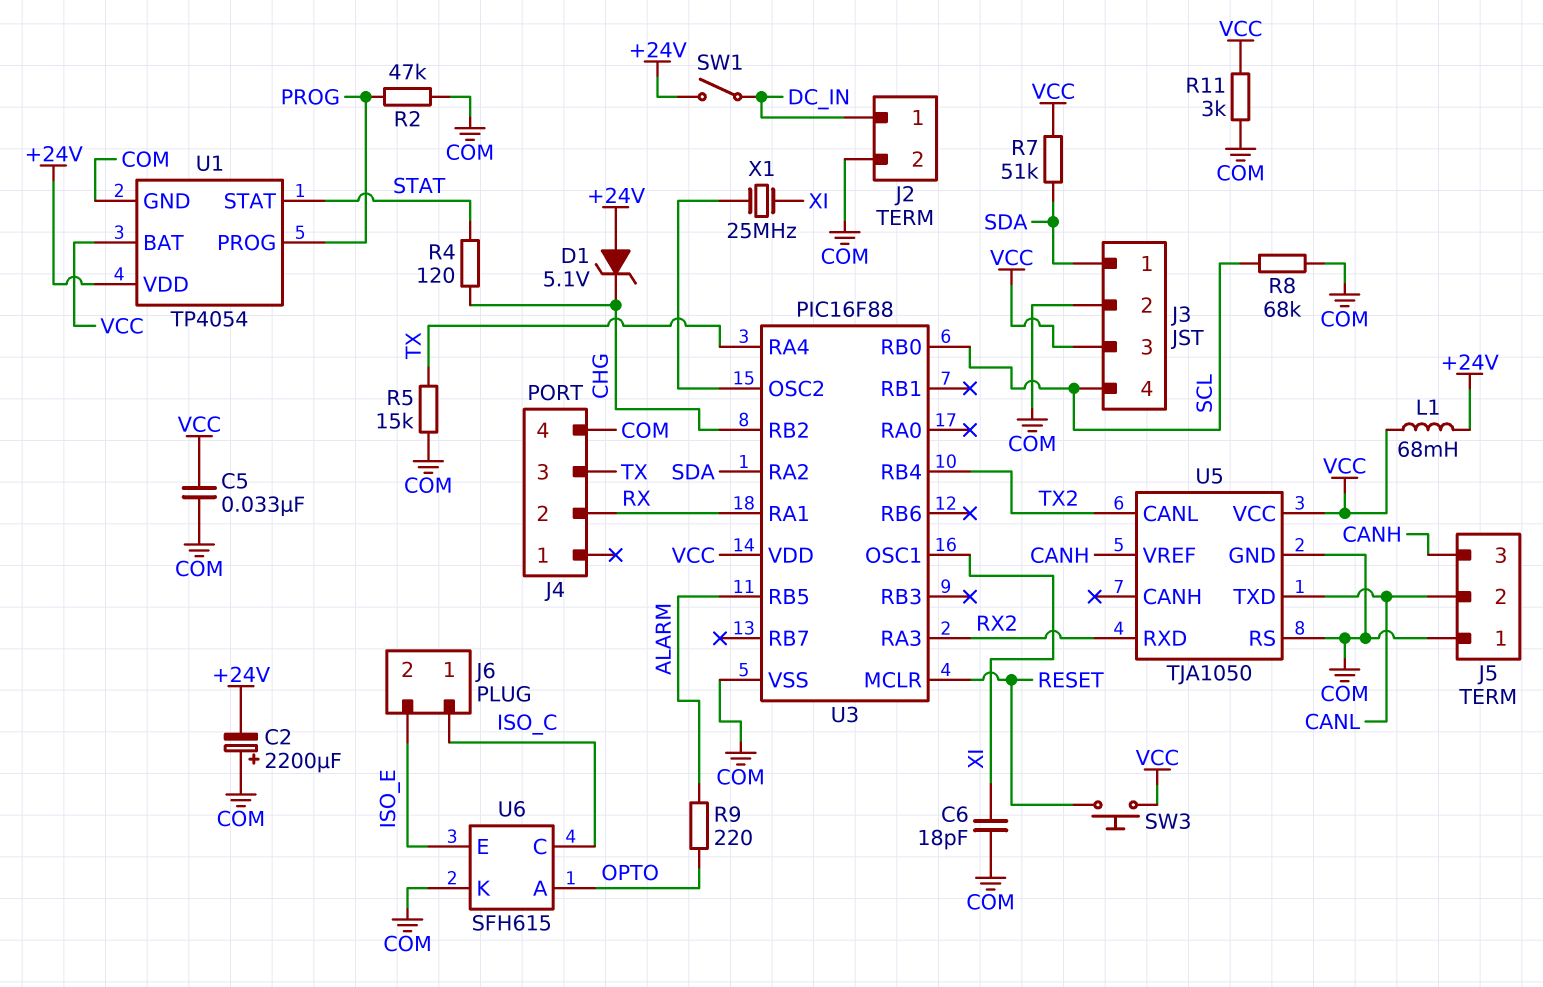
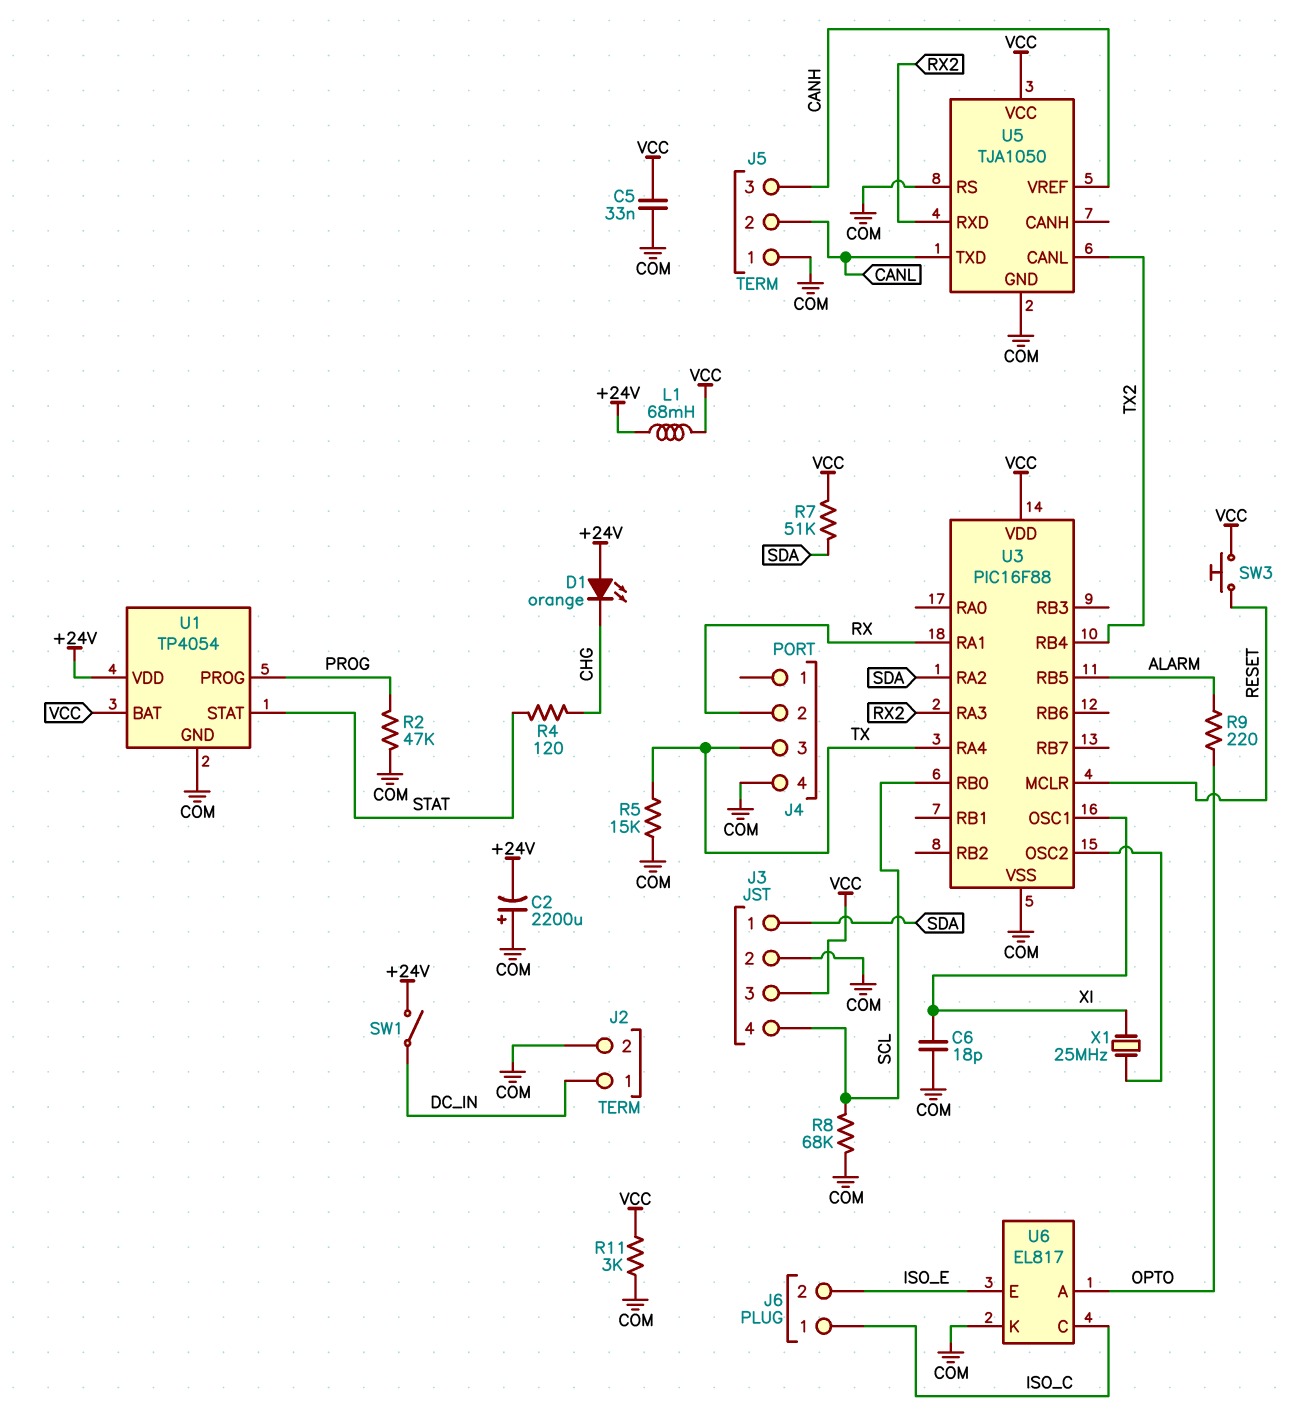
D1: zener 5.1V (A +24V, K CHG) -> LED orange (A +24V, K CHG)
U3 pin RB2: CHG -> none
U6: SFH615 -> EL817

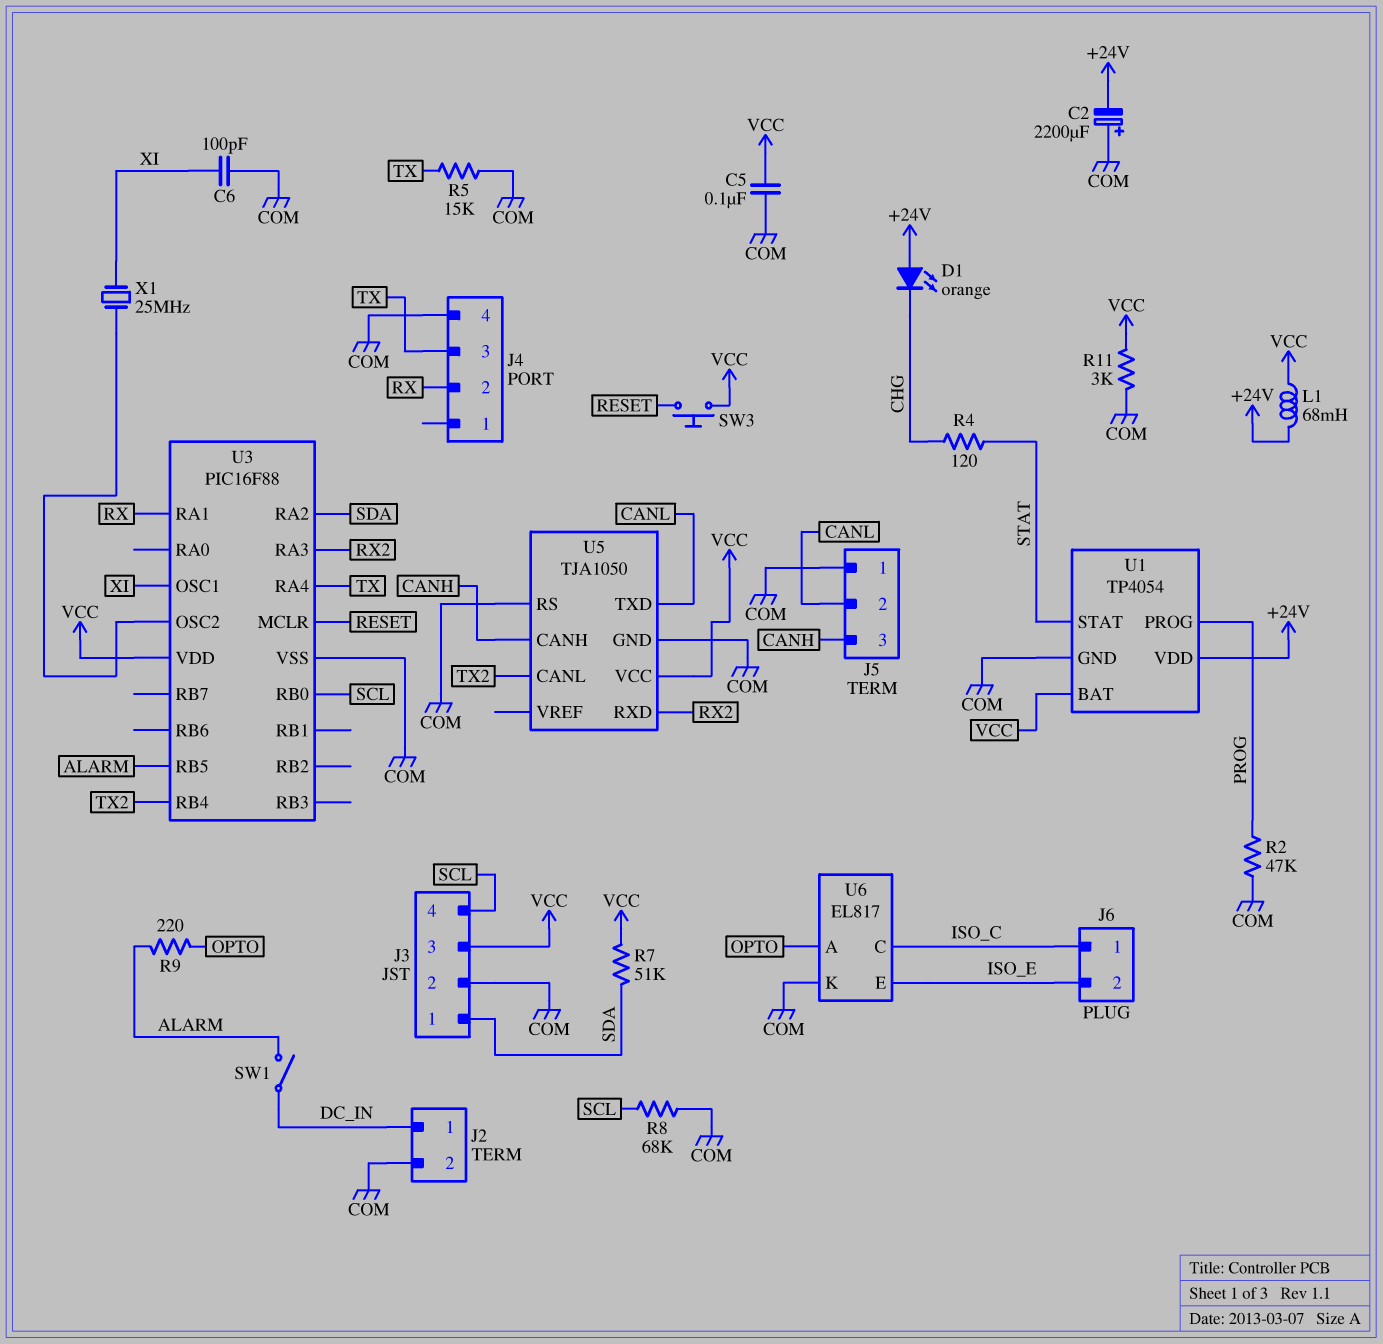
C5: 33nF (COM, VCC) -> 100nF (COM, VCC)
C6: 18pF (COM, XI) -> 100pF (COM, XI)
SW1: switch (+24V, DC_IN) -> switch (ALARM, DC_IN)
U5 pin CANH: none -> CANH
U5 pin VREF: CANH -> none

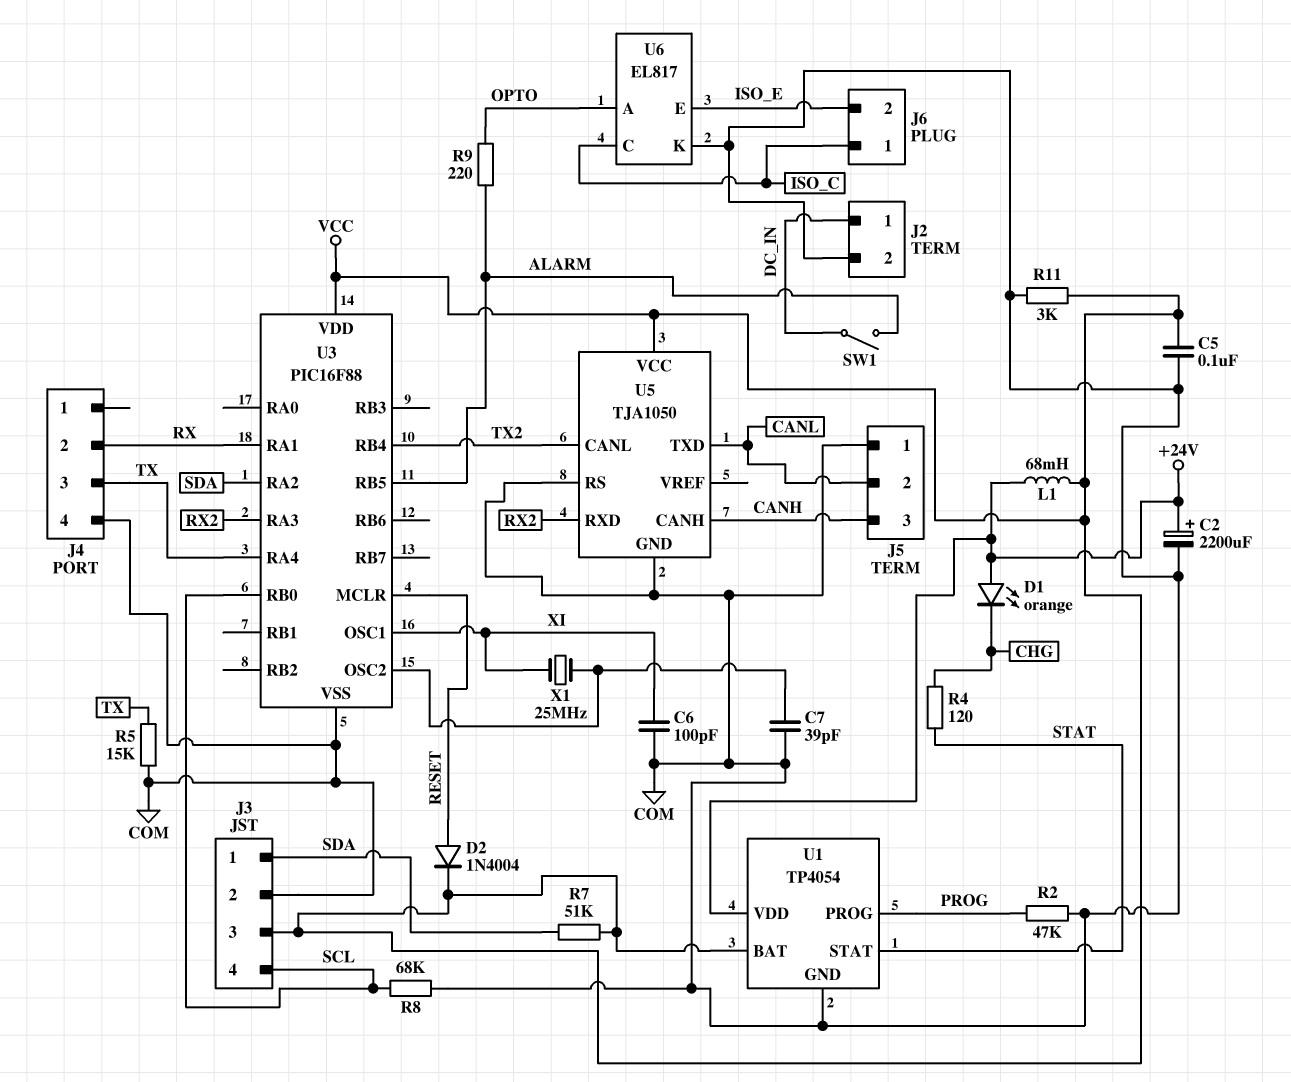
C2: 2200uF (plus COM, minus +24V) -> 2200uF (plus +24V, minus COM)
C7: none -> 39pF (COM, U3/OSC2)
D2: none -> diode 1N4004 (A RESET, K VCC)
SW3: button (RESET, VCC) -> none

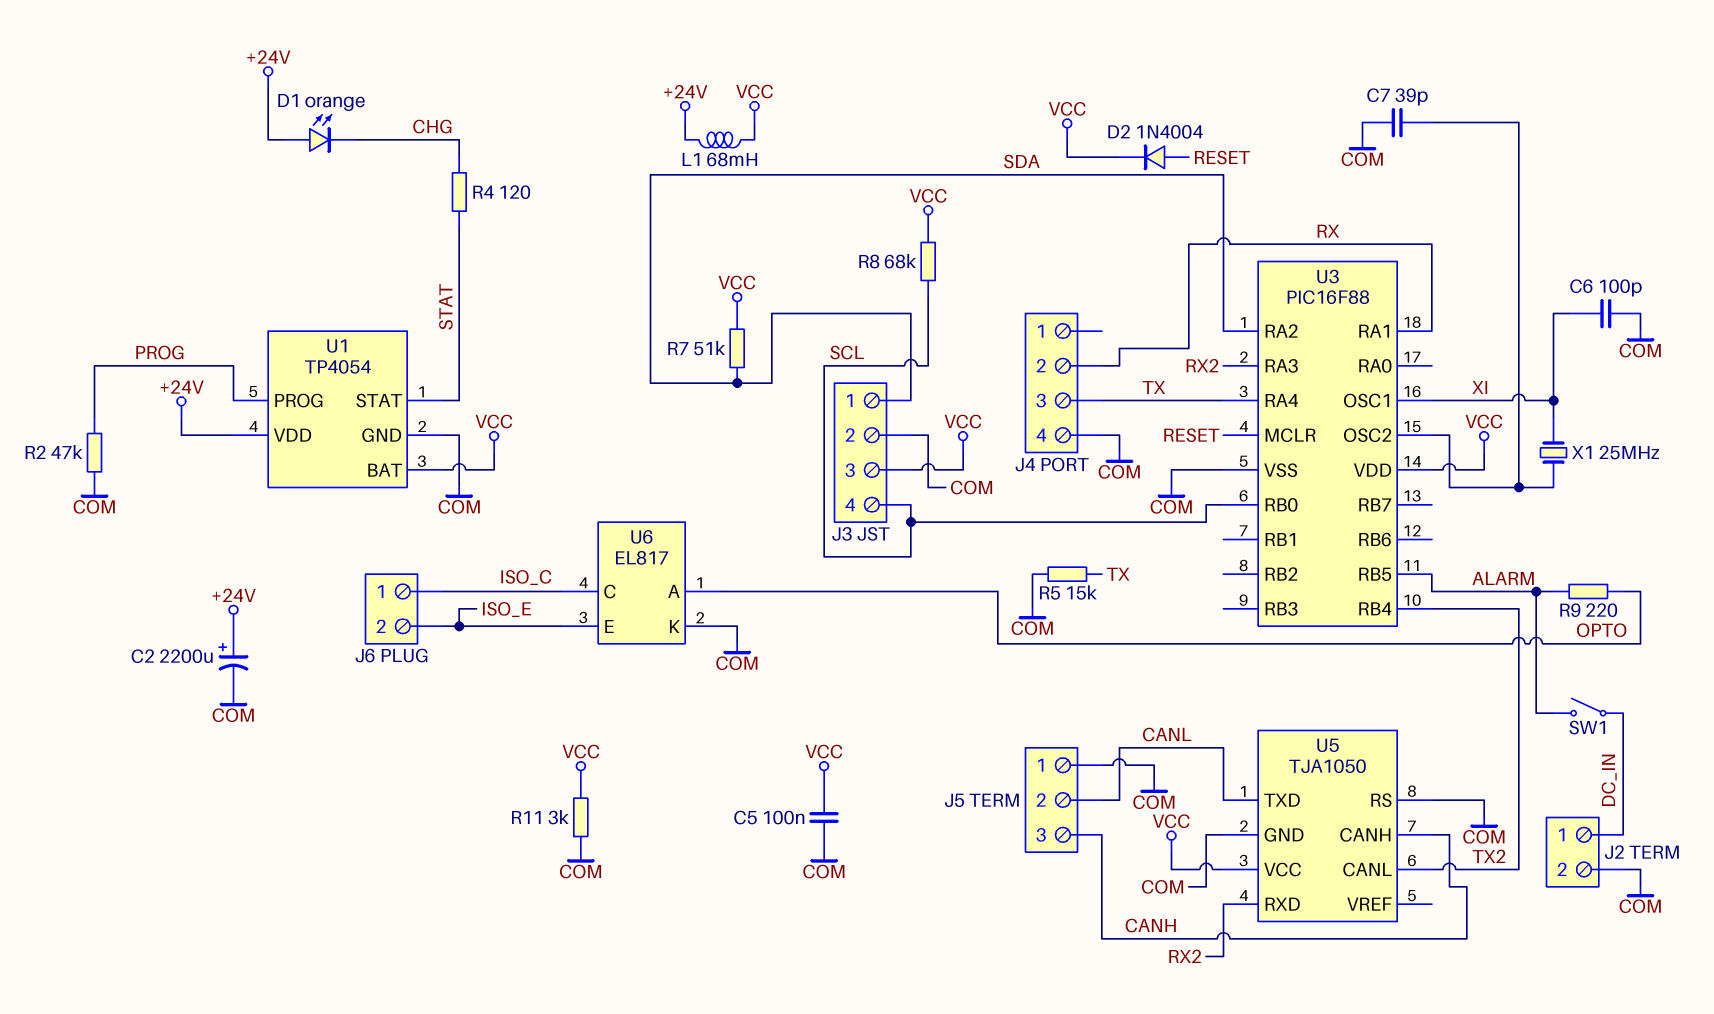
R8: 68k (COM, SCL) -> 68k (SCL, VCC)

